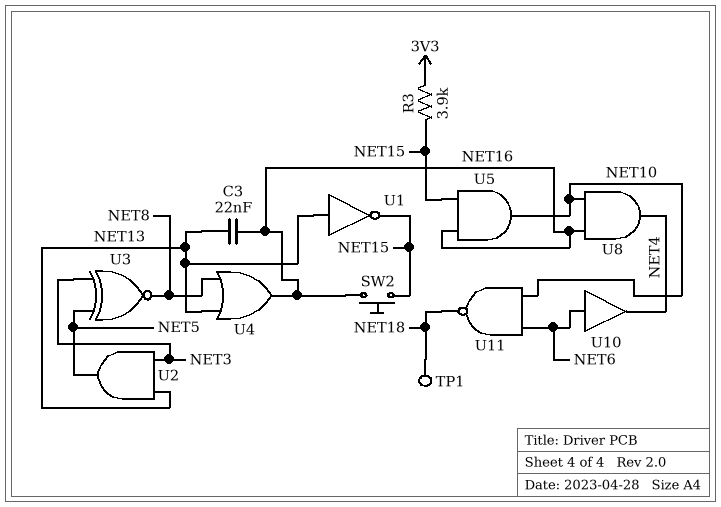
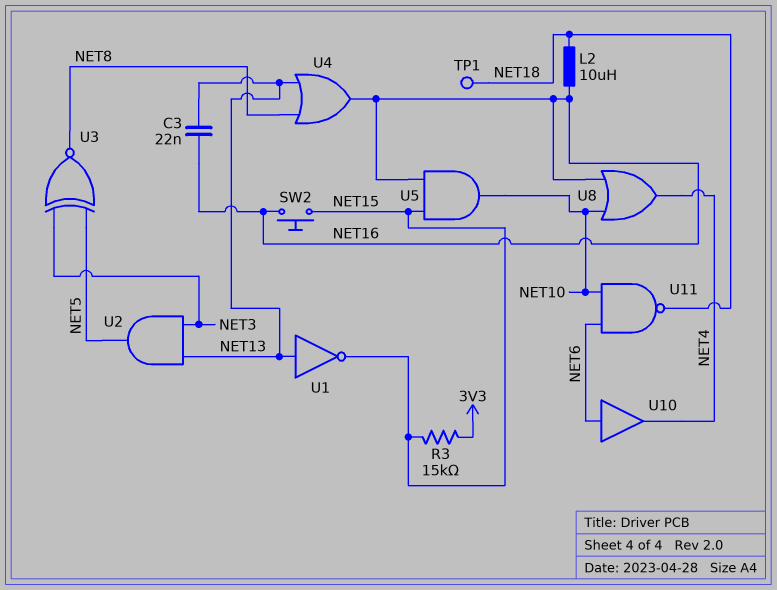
L2: none -> 10uH (NET16, NET18)
R3: 3.9k (3V3, NET15) -> 15k (3V3, NET15)
U8: AND (in NET10, in NET16, out NET4) -> OR (in NET10, in NET16, out NET4)

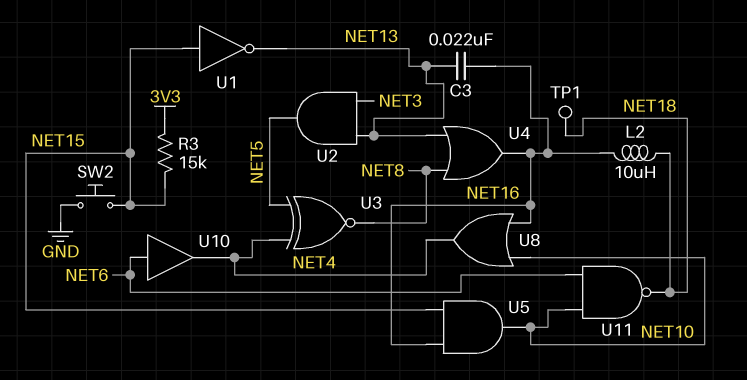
SW2: button (NET15, NET16) -> button (GND, NET15)
U1: NOT (in NET13, out NET15) -> NOT (in NET15, out NET13)
U3: XNOR (in NET3, in NET5, out NET8) -> XNOR (in NET4, in NET5, out NET8)

